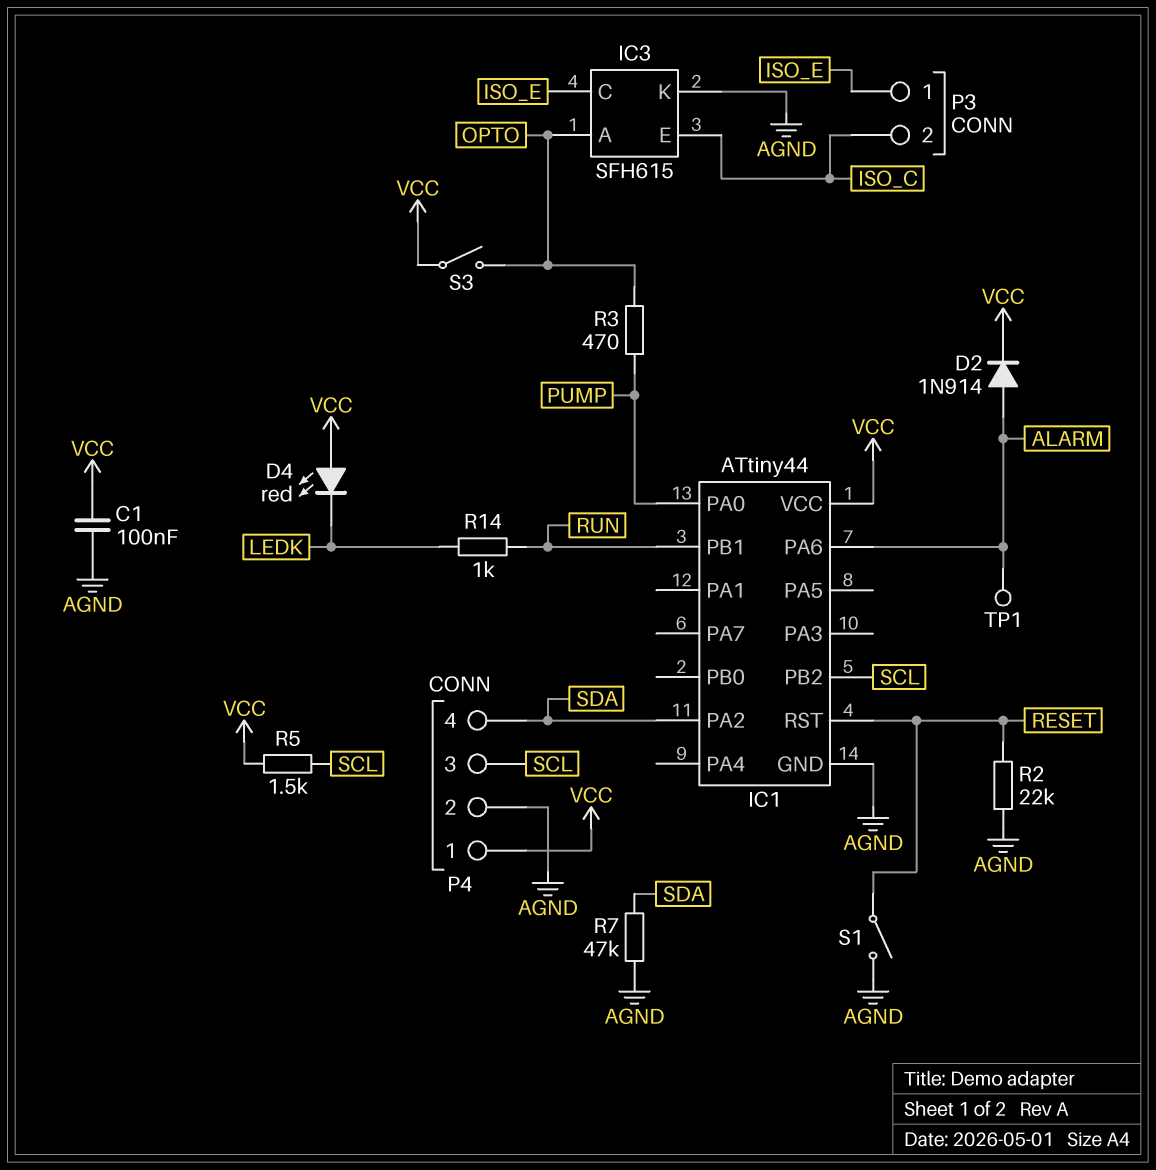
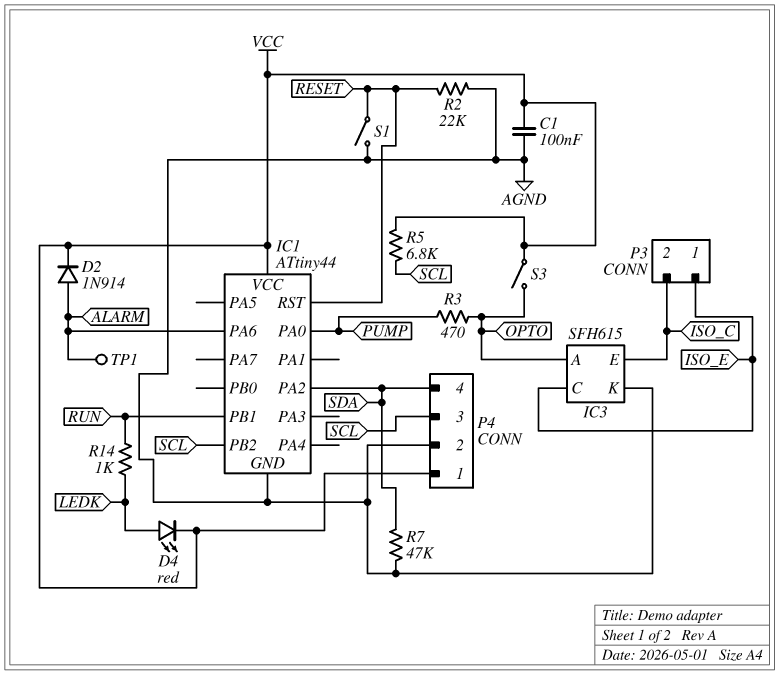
D4: LED red (A VCC, K LEDK) -> LED red (A LEDK, K VCC)
R5: 1.5k (SCL, VCC) -> 6.8k (SCL, VCC)

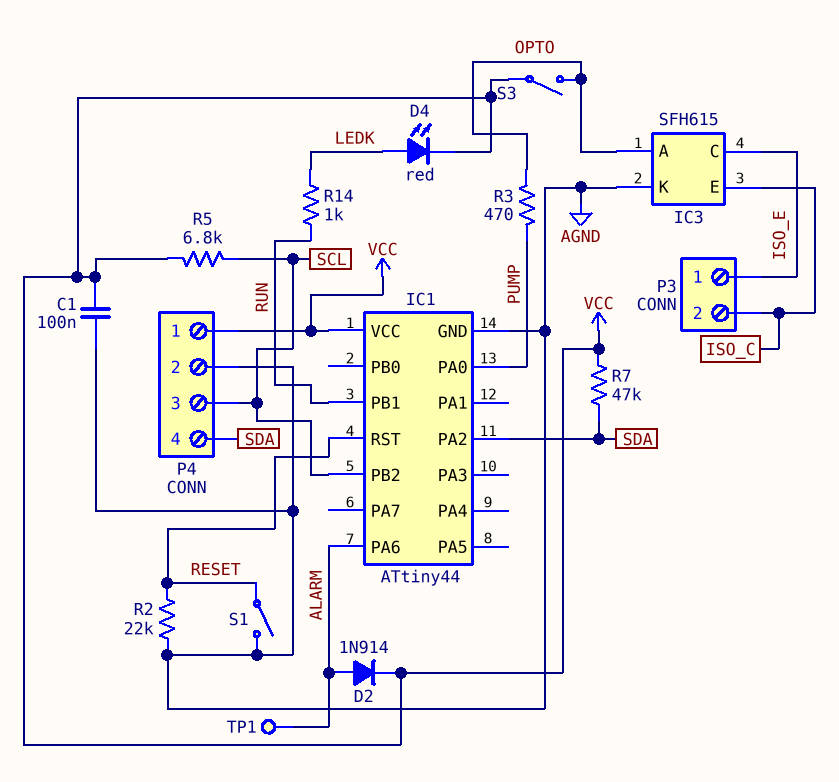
R7: 47k (AGND, SDA) -> 47k (SDA, VCC)

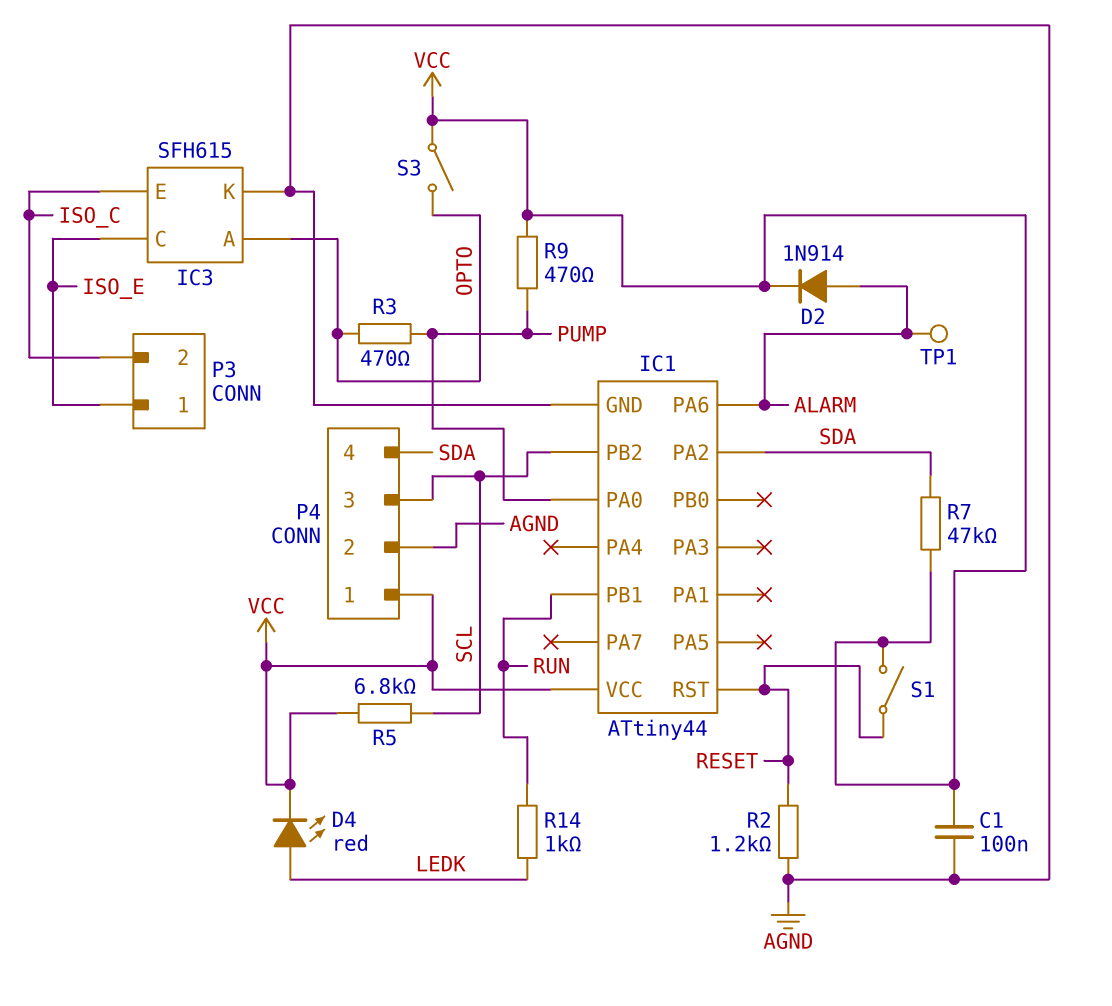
R2: 22k (AGND, RESET) -> 1.2k (AGND, RESET)
R9: none -> 470 (PUMP, VCC)
S1: switch (AGND, RESET) -> switch (RESET, VCC)

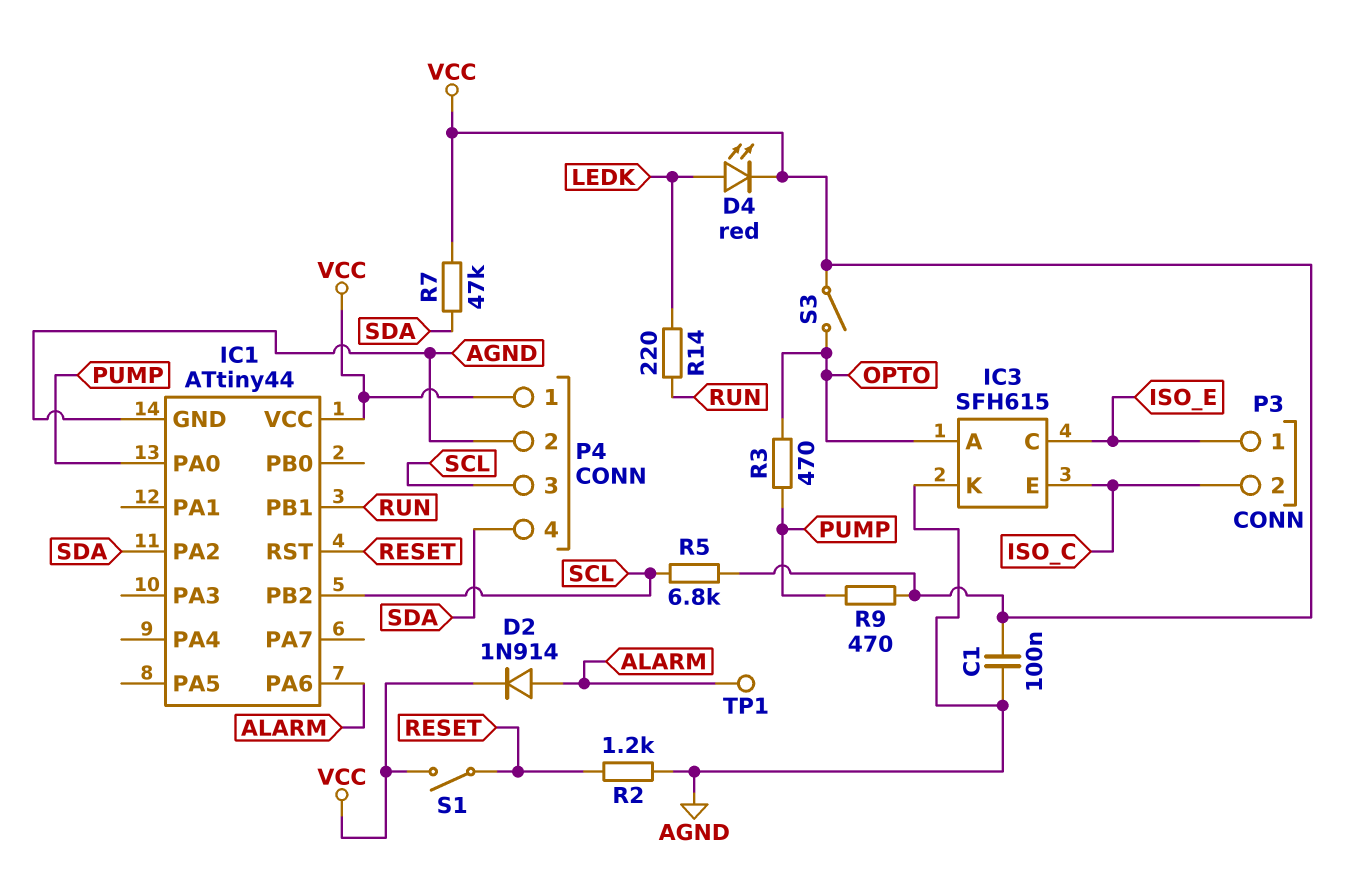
R14: 1k (LEDK, RUN) -> 220 (LEDK, RUN)

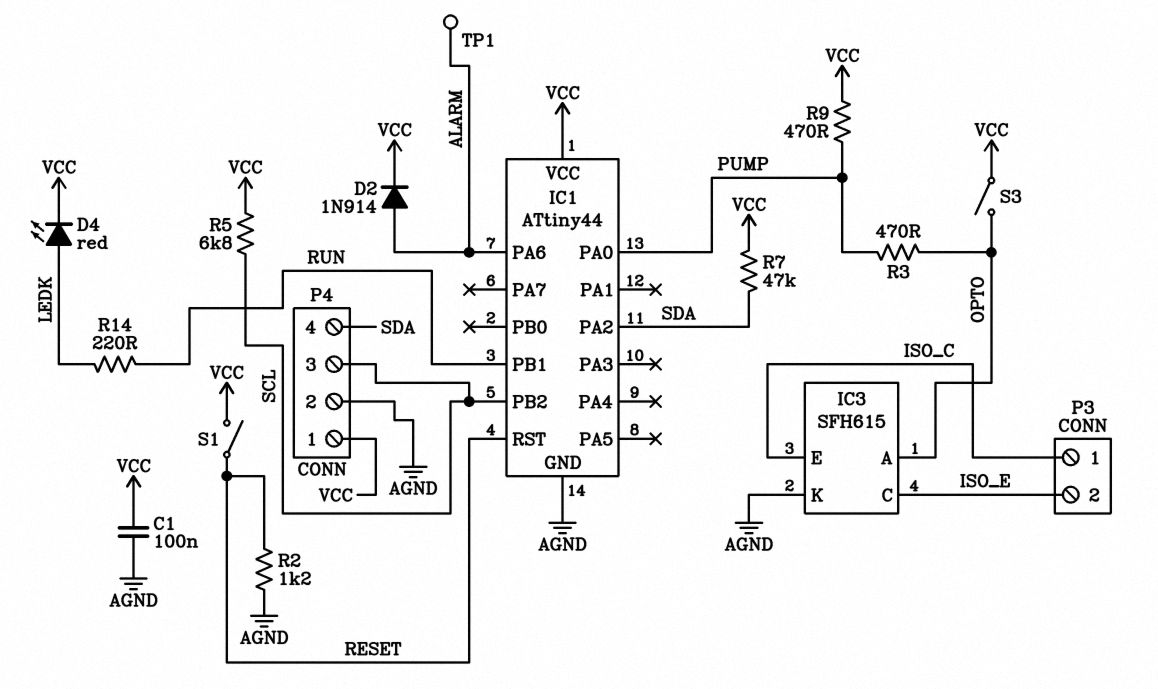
P3 pin 1: ISO_E -> ISO_C
P3 pin 2: ISO_C -> ISO_E

